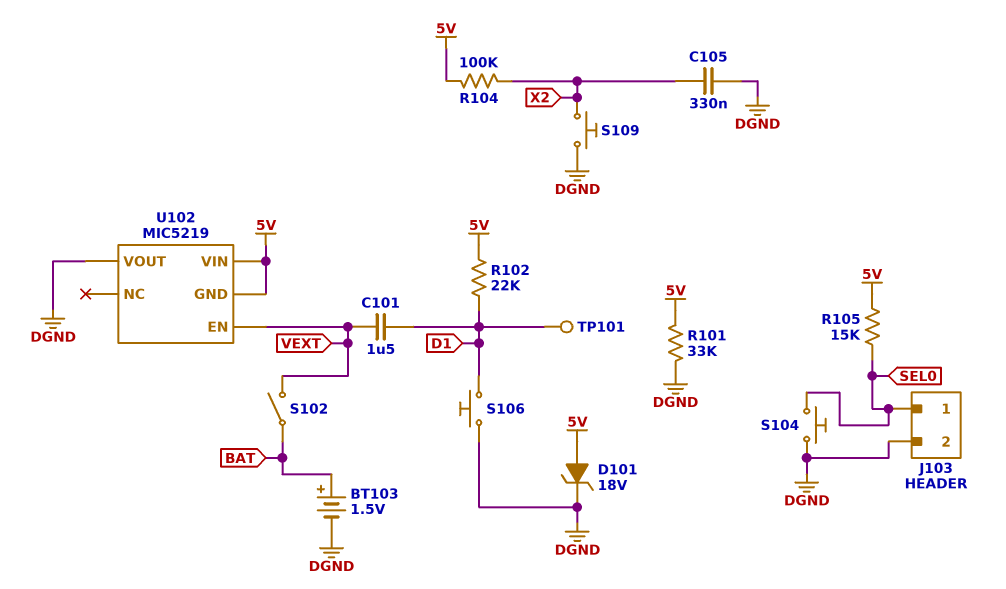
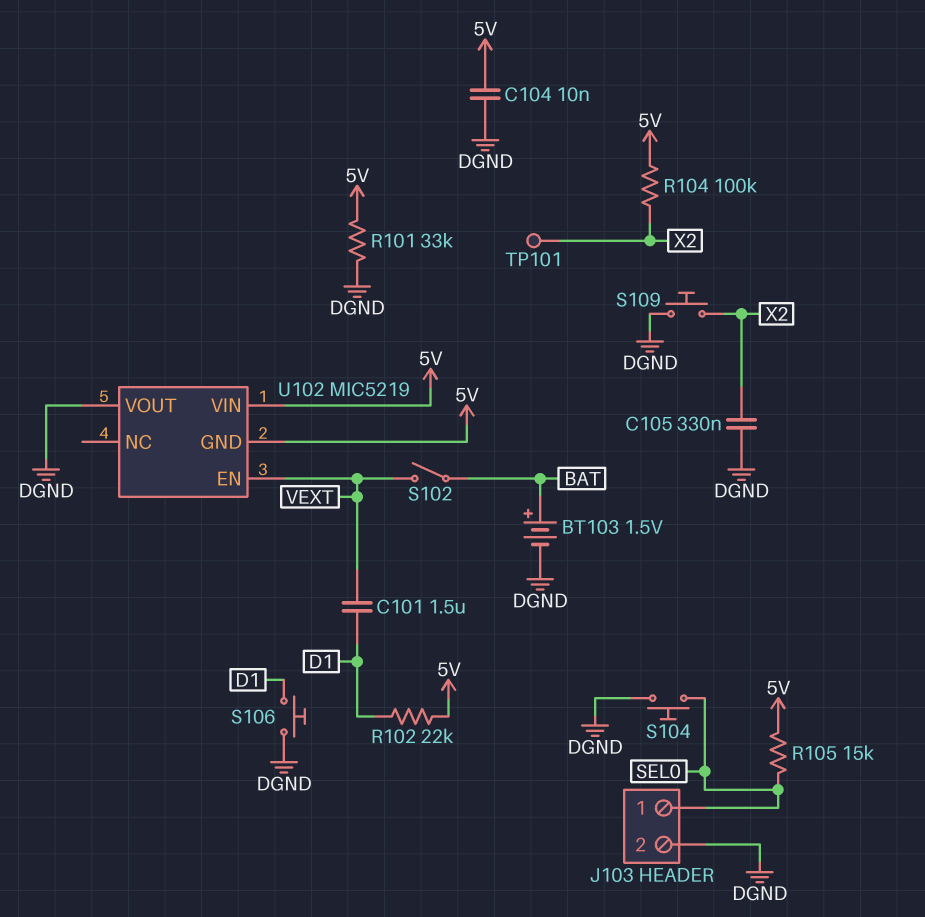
C104: none -> 10nF (5V, DGND)
D101: zener 18V (A 5V, K DGND) -> none
TP101: test point (D1) -> test point (X2)

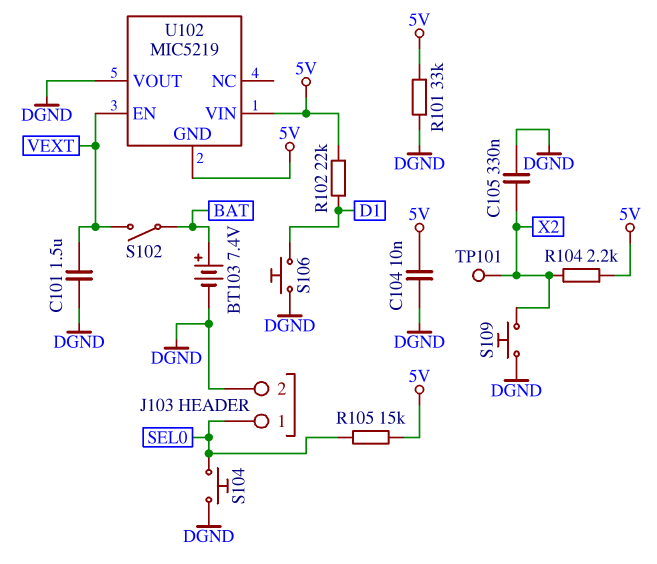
BT103: 1.5V (plus BAT, minus DGND) -> 7.4V (plus BAT, minus DGND)
C101: 1.5uF (D1, VEXT) -> 1.5uF (DGND, VEXT)
R104: 100k (5V, X2) -> 2.2k (5V, X2)

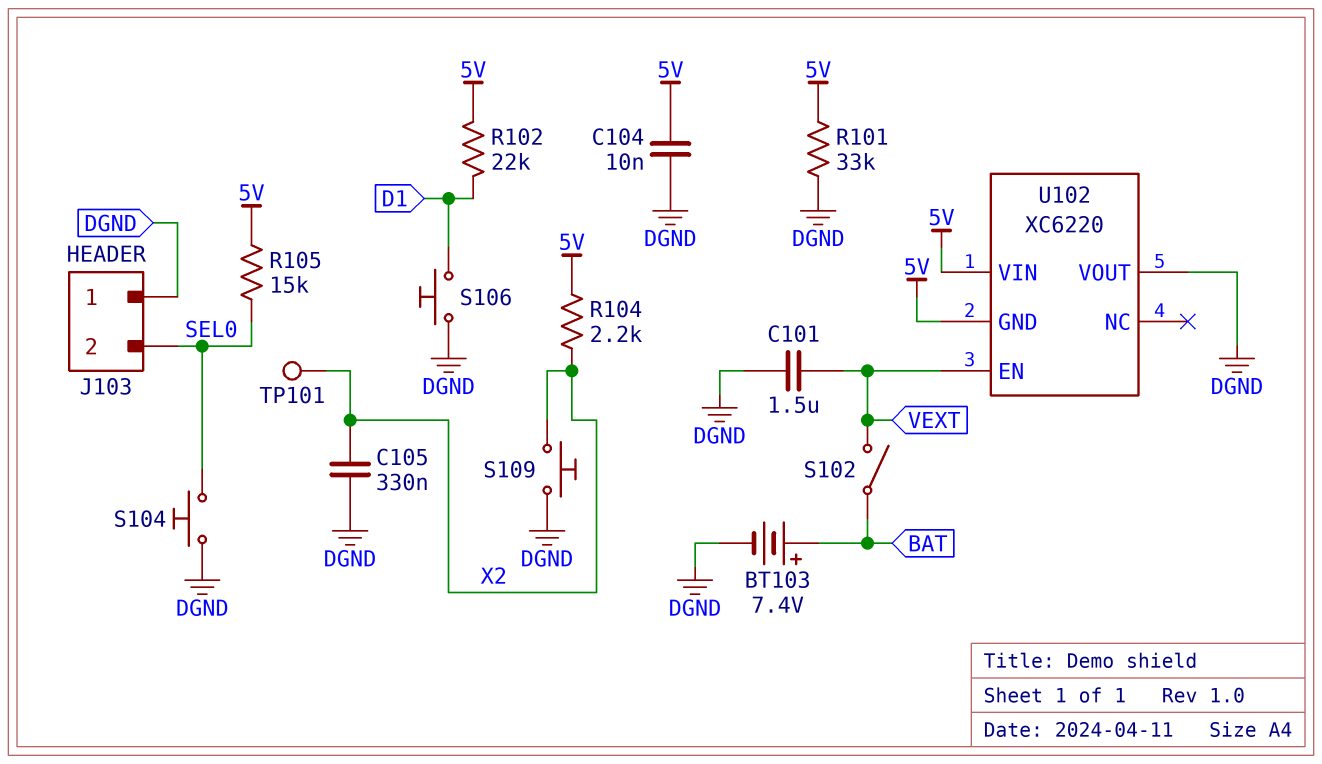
J103 pin 1: SEL0 -> DGND
J103 pin 2: DGND -> SEL0
U102: MIC5219 -> XC6220

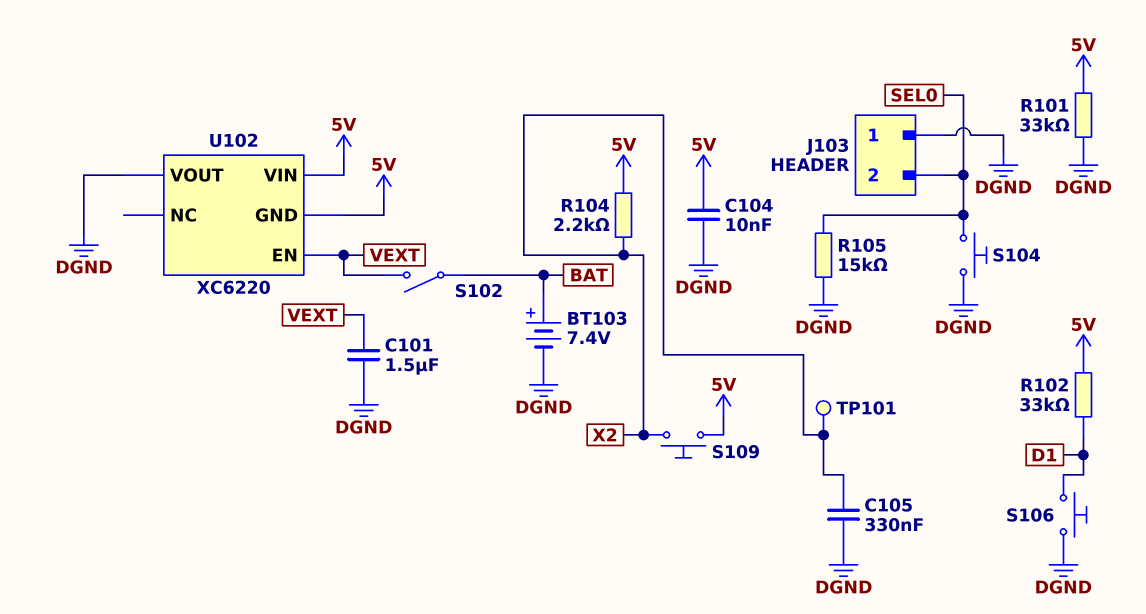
R102: 22k (5V, D1) -> 33k (5V, D1)
R105: 15k (5V, SEL0) -> 15k (DGND, SEL0)
S109: button (DGND, X2) -> button (5V, X2)

